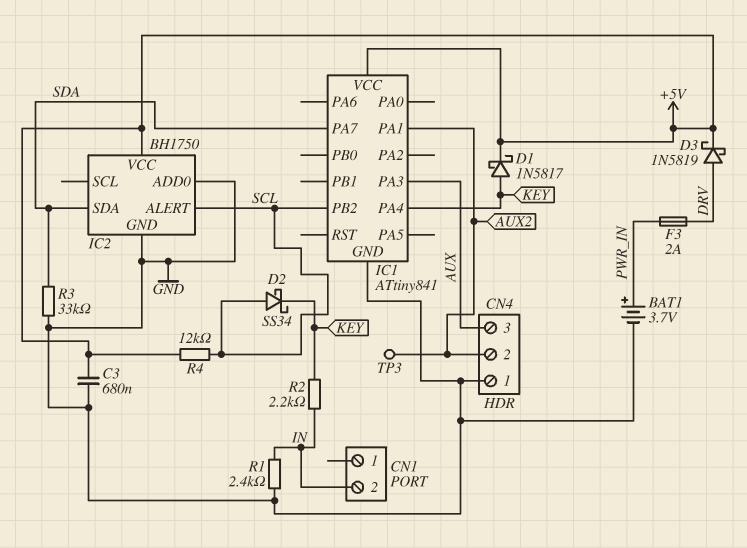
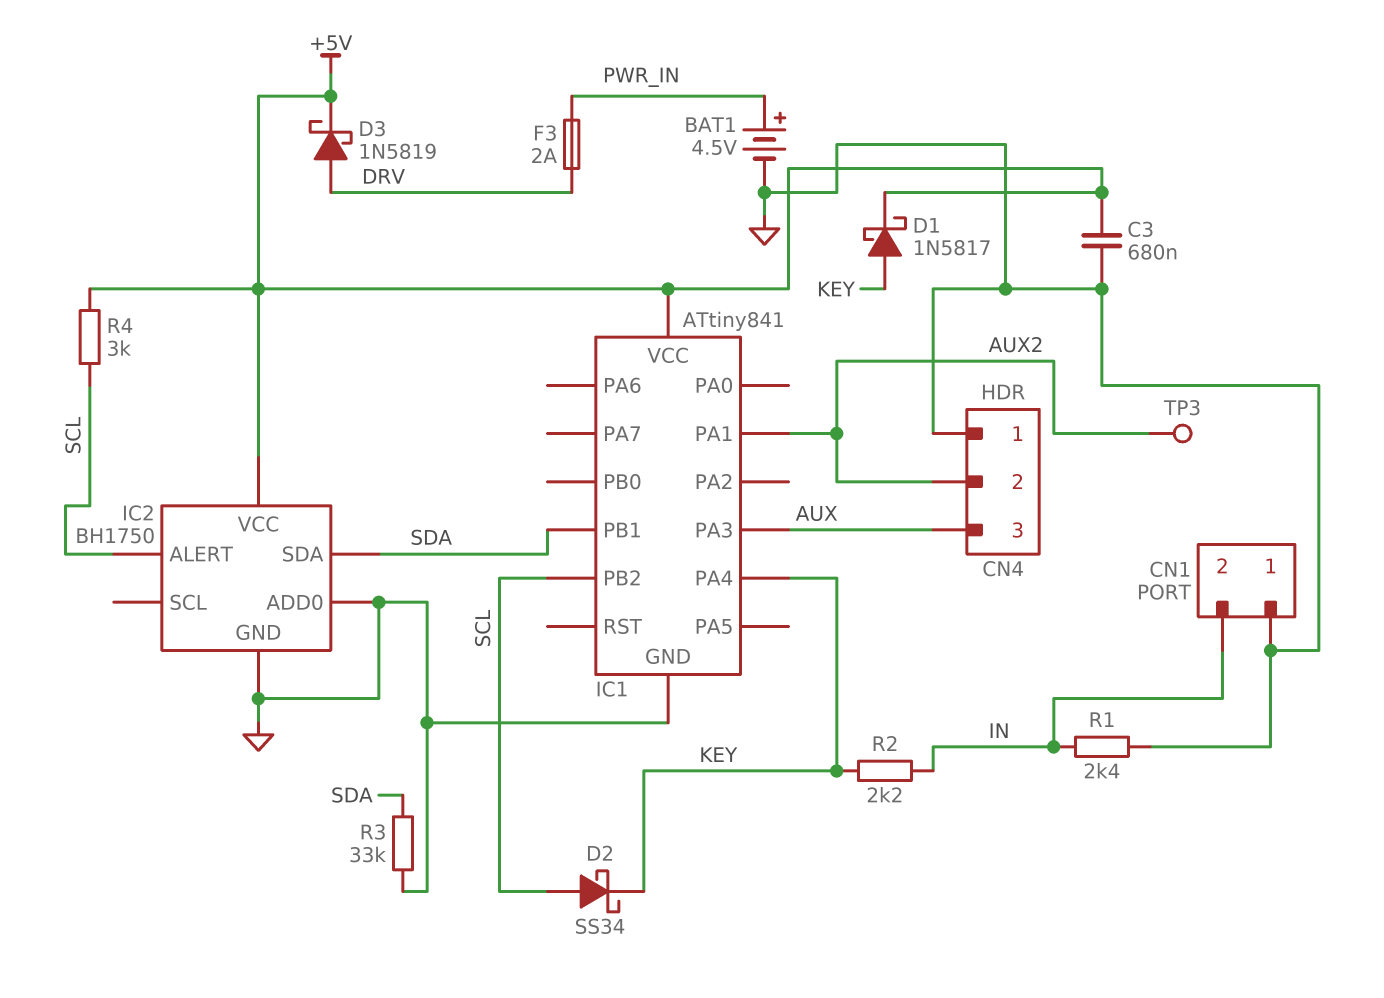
BAT1: 3.7V (plus PWR_IN, minus GND) -> 4.5V (plus PWR_IN, minus GND)
CN1 pin 1: none -> GND
IC1 pin PA7: SDA -> none
IC1 pin PB1: none -> SDA
R4: 12k (+5V, SCL) -> 3k (+5V, SCL)

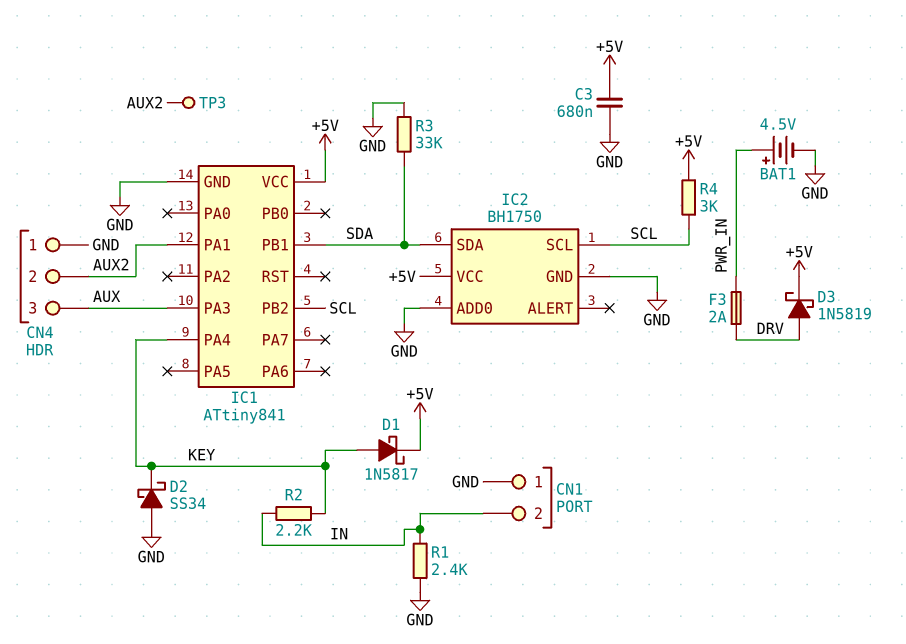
D2: schottky SS34 (A SCL, K KEY) -> schottky SS34 (A GND, K KEY)
IC2 pin ALERT: SCL -> none
IC2 pin SCL: none -> SCL

